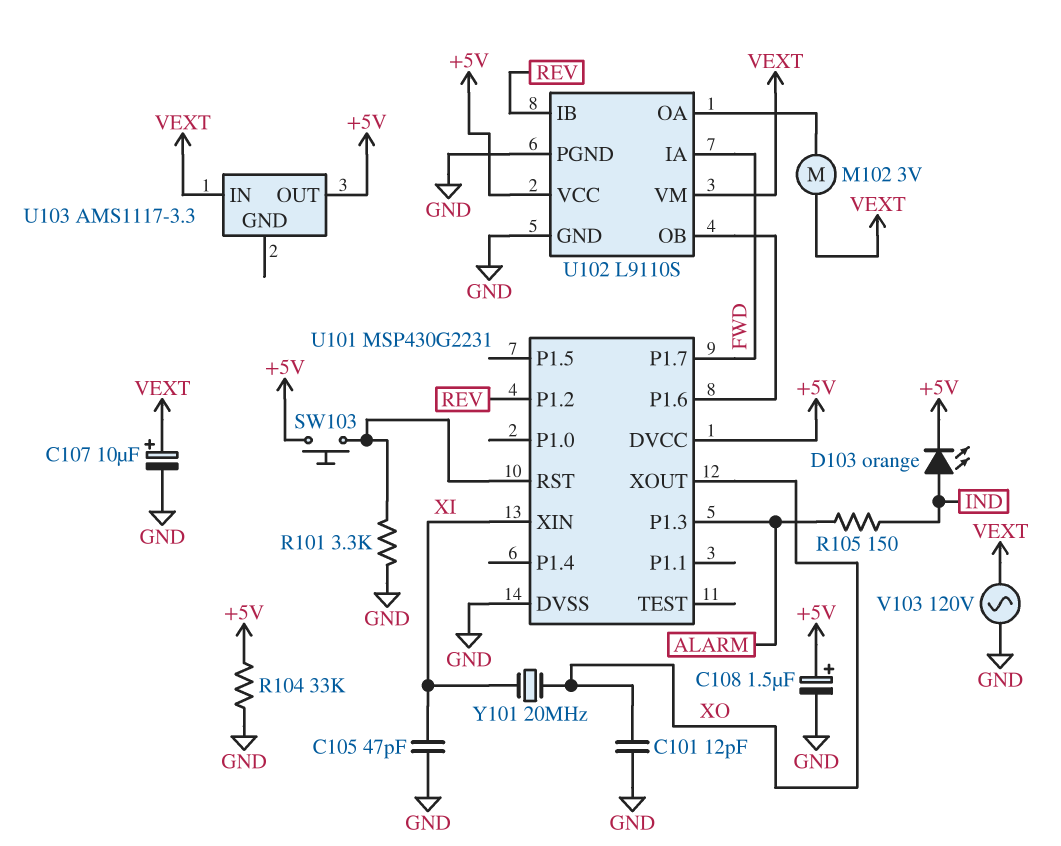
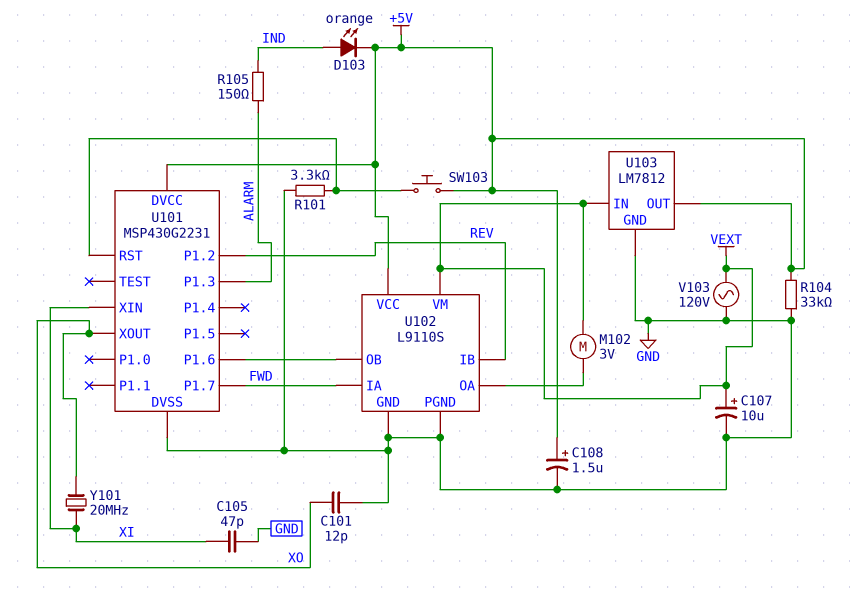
U103: AMS1117-3.3 -> LM7812
U103 pin GND: none -> GND

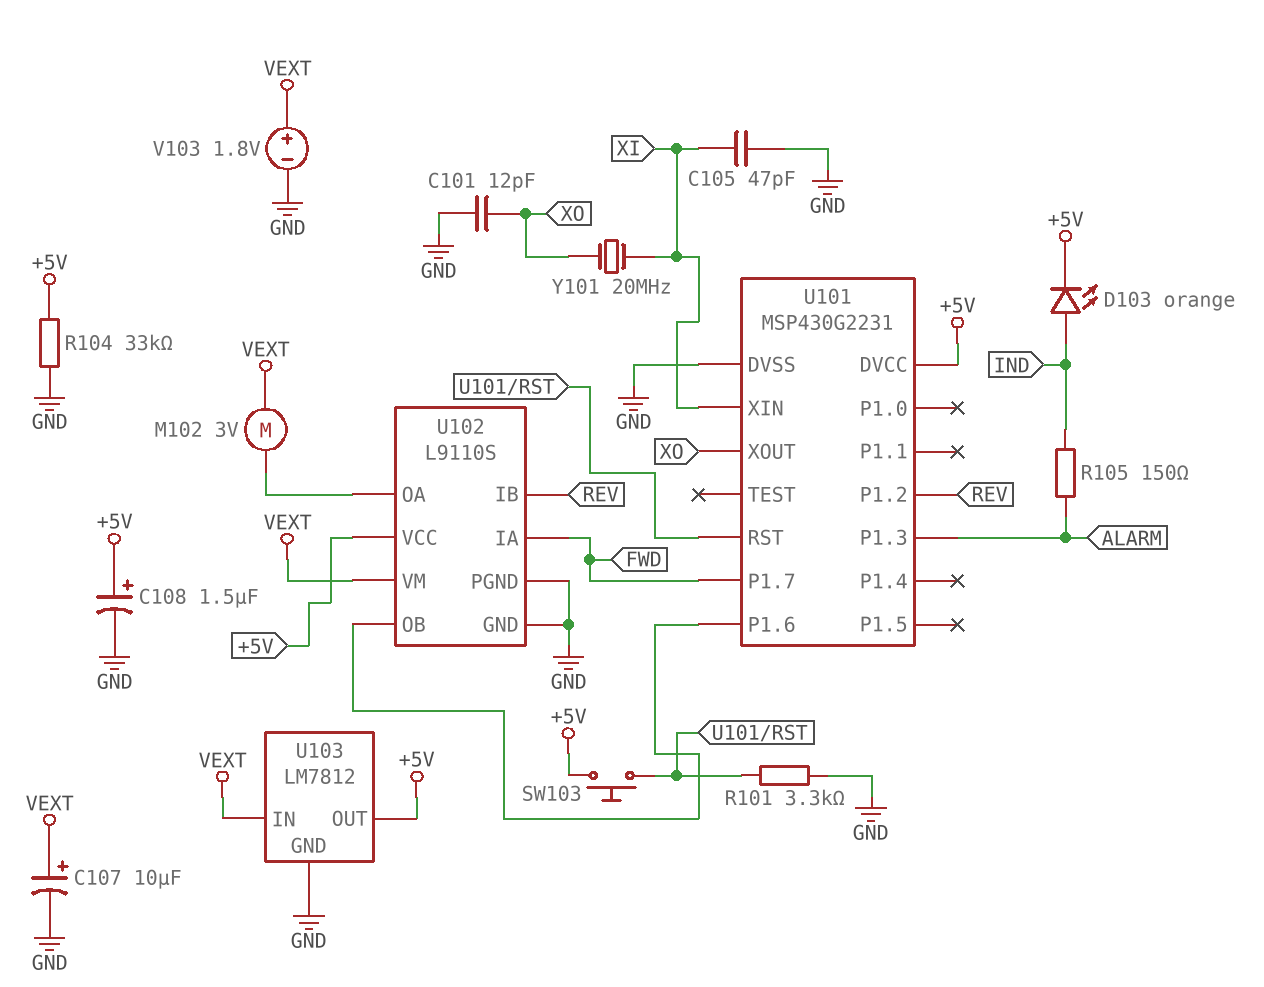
V103: AC 120V (GND, VEXT) -> 1.8V (plus VEXT, minus GND)

